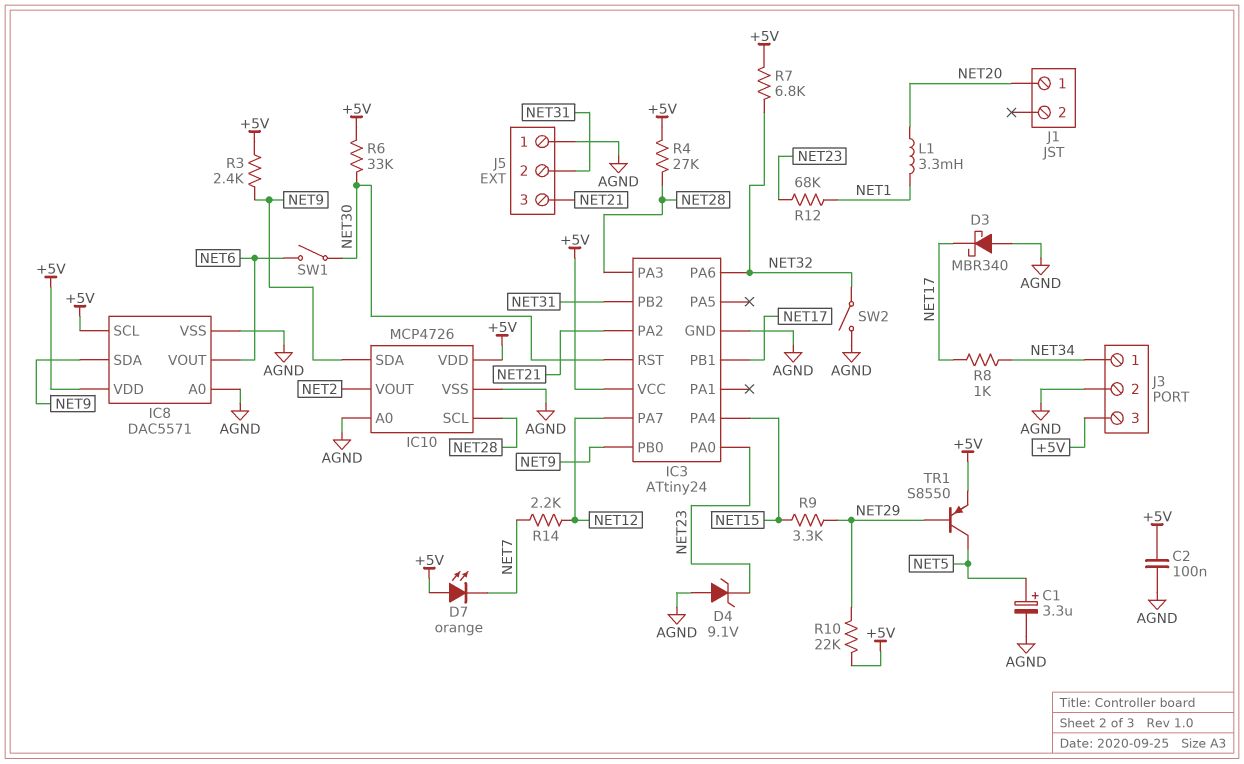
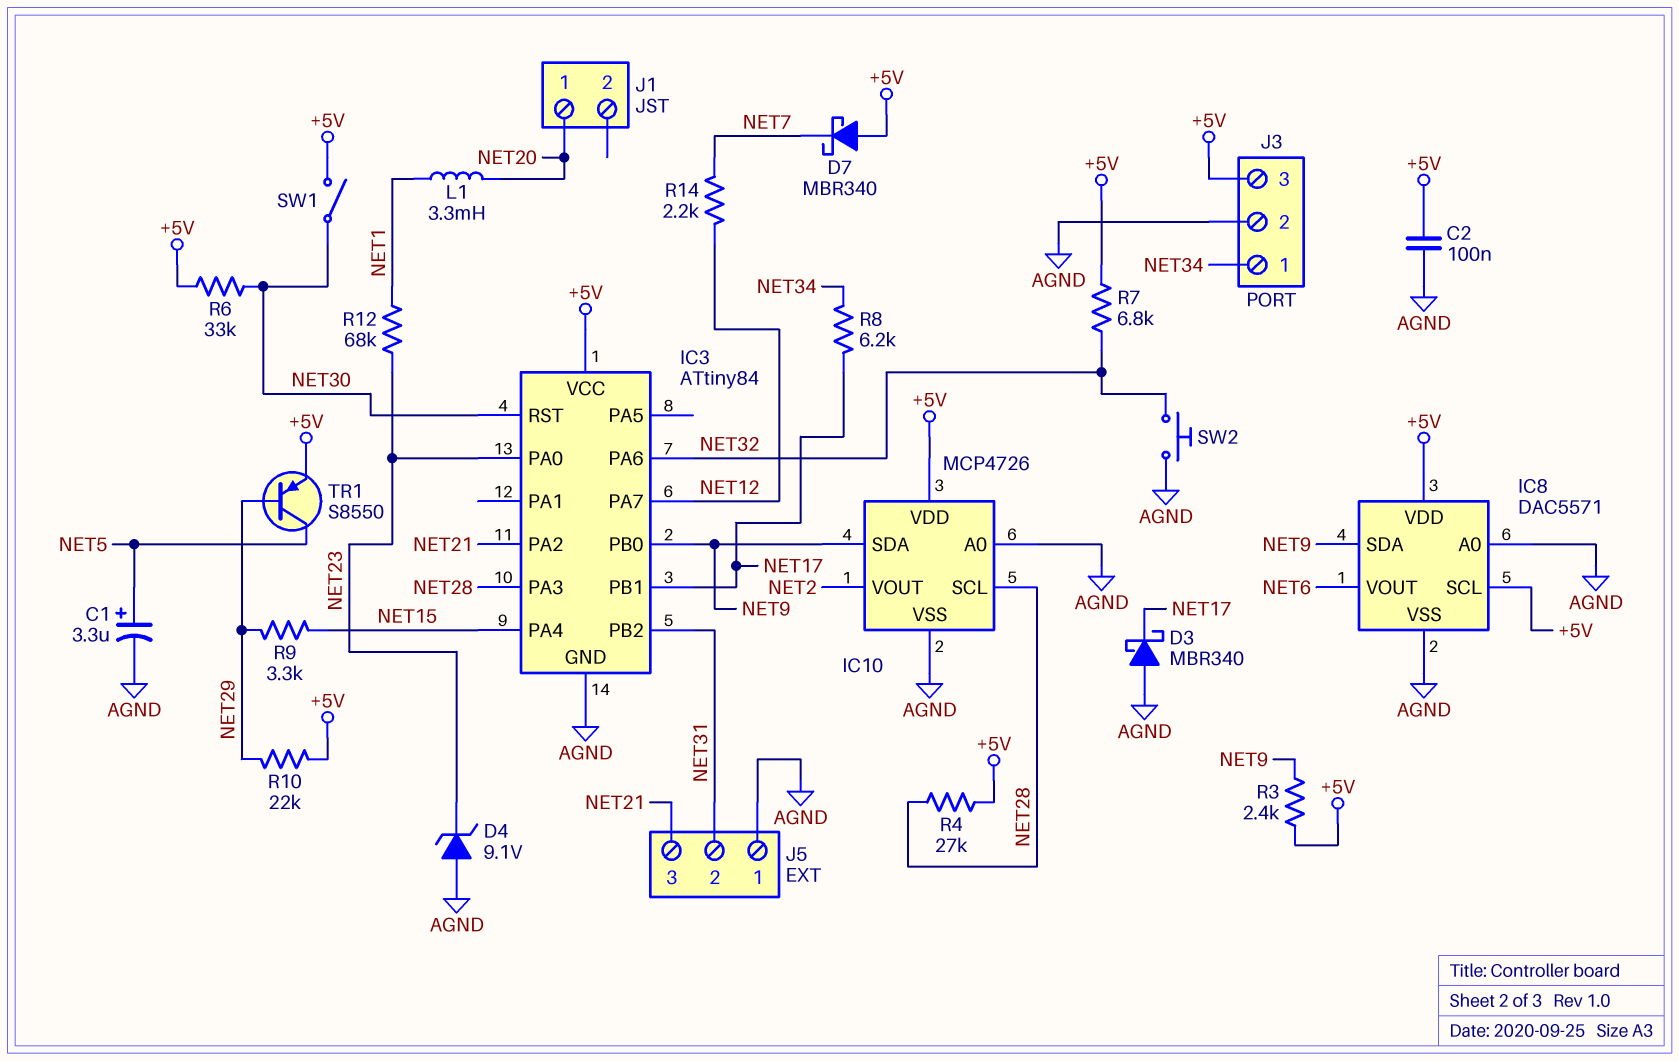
D7: LED orange (A +5V, K NET7) -> schottky MBR340 (A +5V, K NET7)
IC3: ATtiny24 -> ATtiny84
R8: 1k (NET17, NET34) -> 6.2k (NET17, NET34)
SW1: switch (NET6, NET30) -> switch (+5V, NET30)
SW2: switch (AGND, NET32) -> button (AGND, NET32)

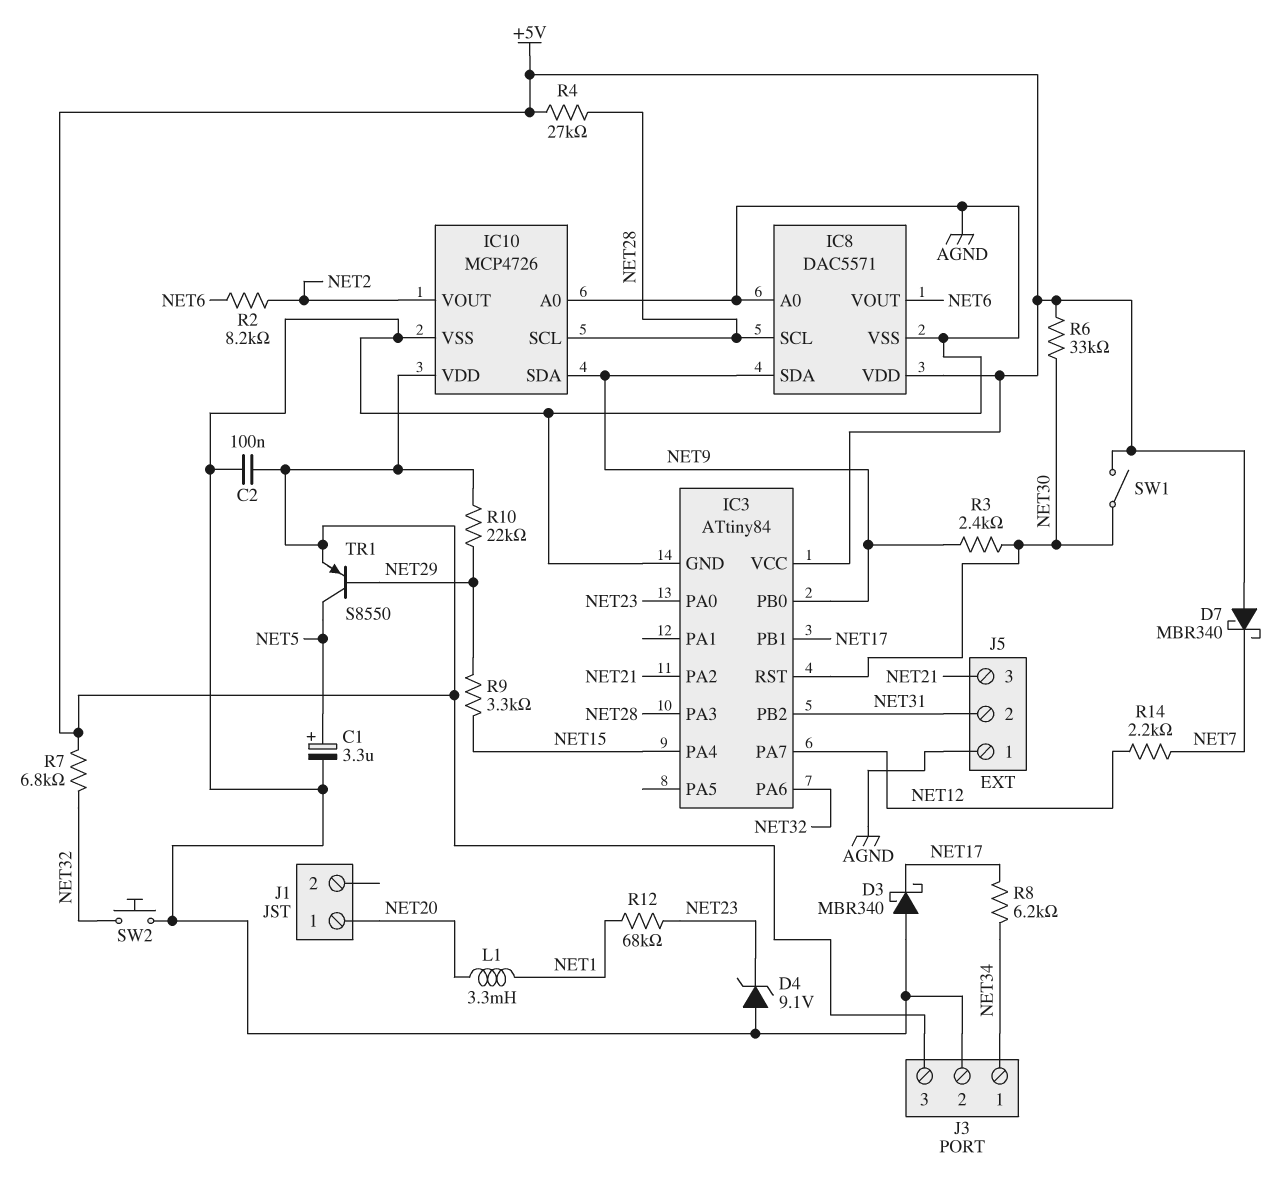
IC8 pin SCL: +5V -> NET28
R2: none -> 8.2k (NET2, NET6)
R3: 2.4k (+5V, NET9) -> 2.4k (NET9, NET30)

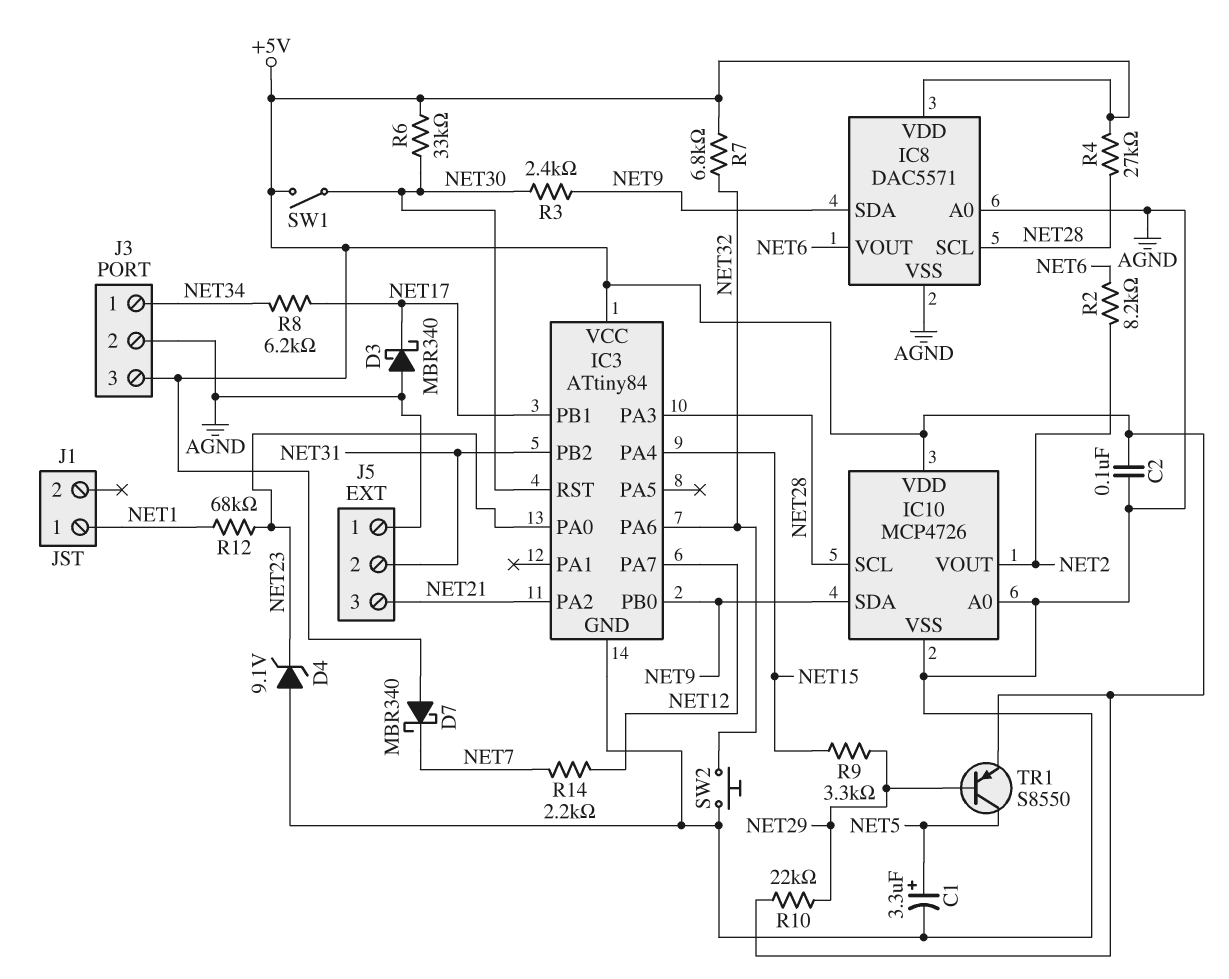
J1 pin 1: NET20 -> NET1
L1: 3.3mH (NET1, NET20) -> none

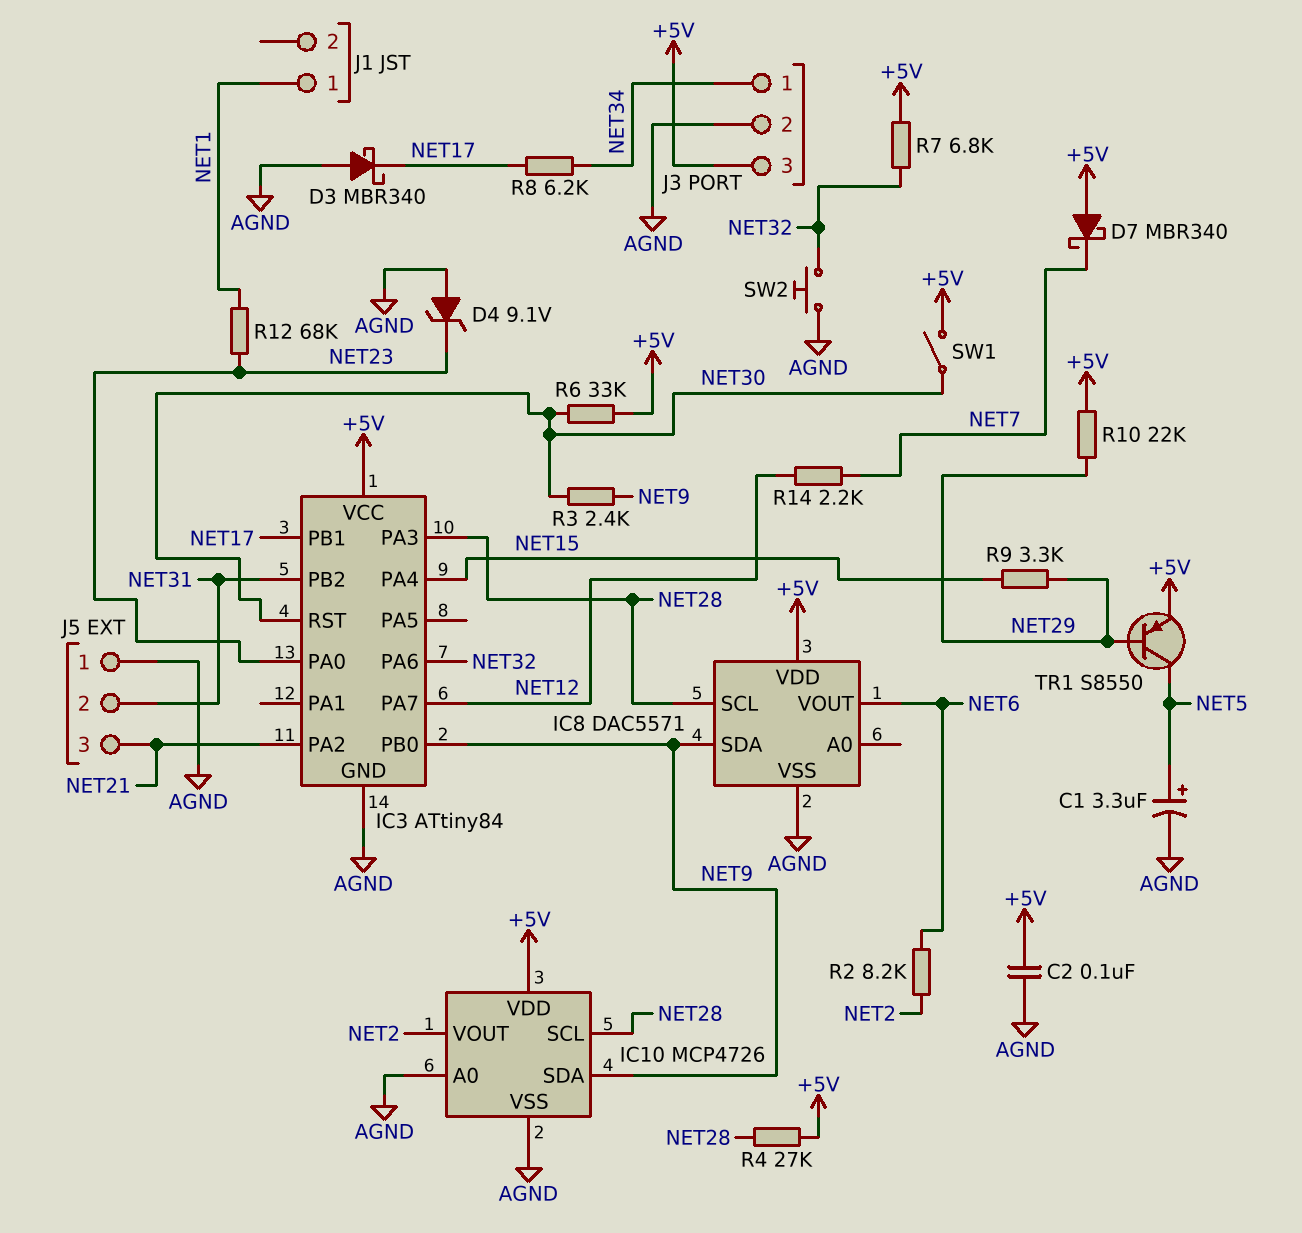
IC8 pin A0: AGND -> none

